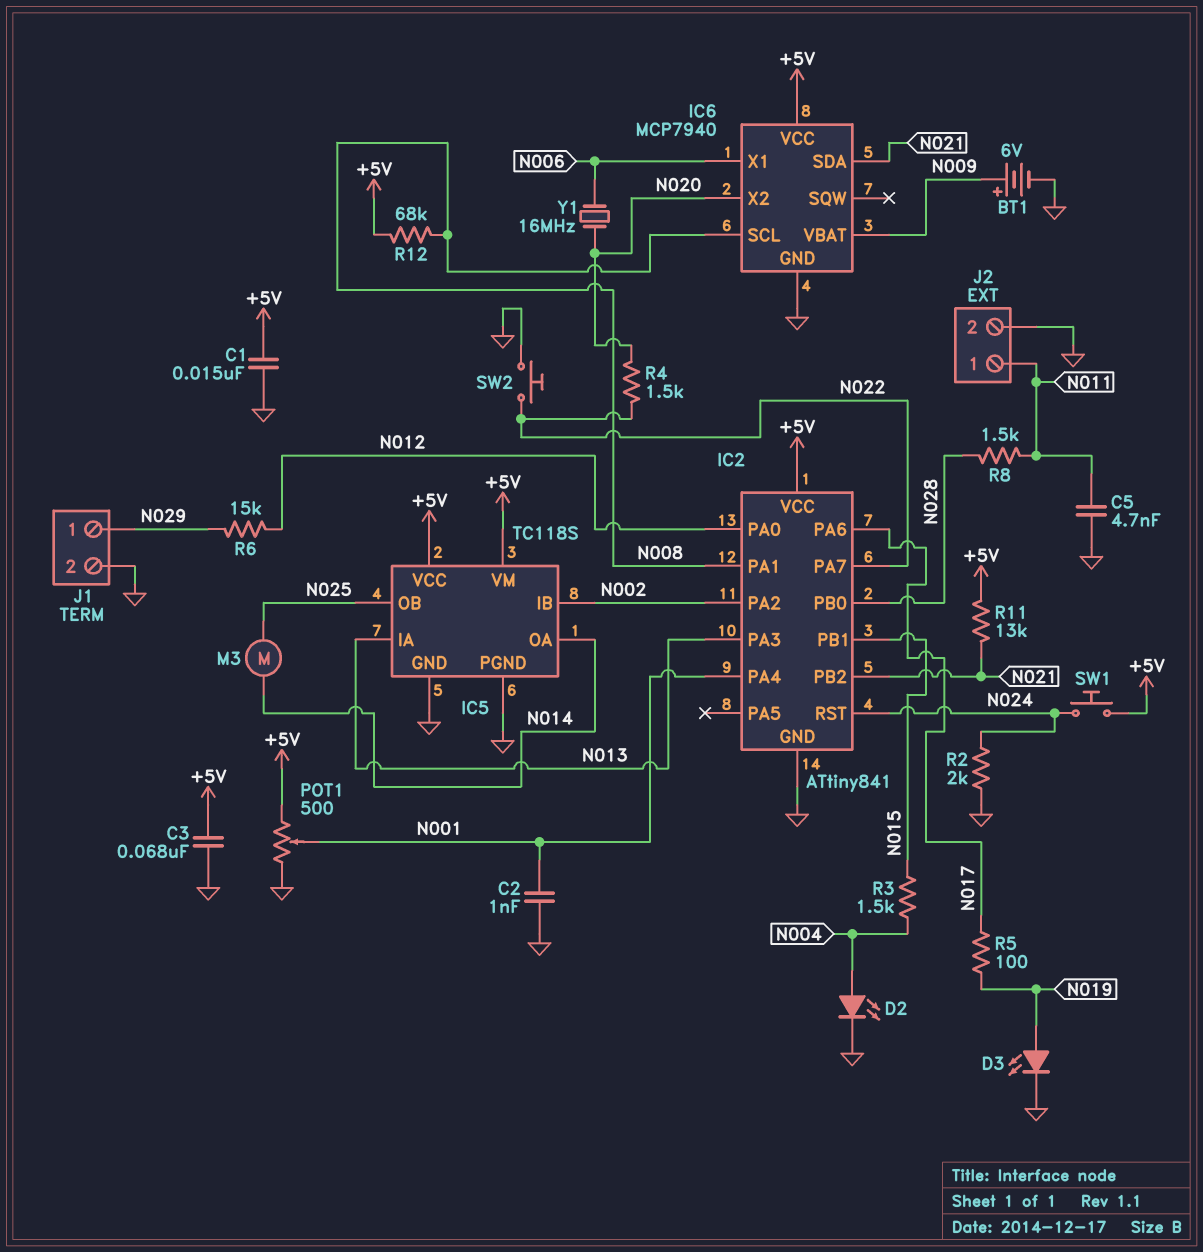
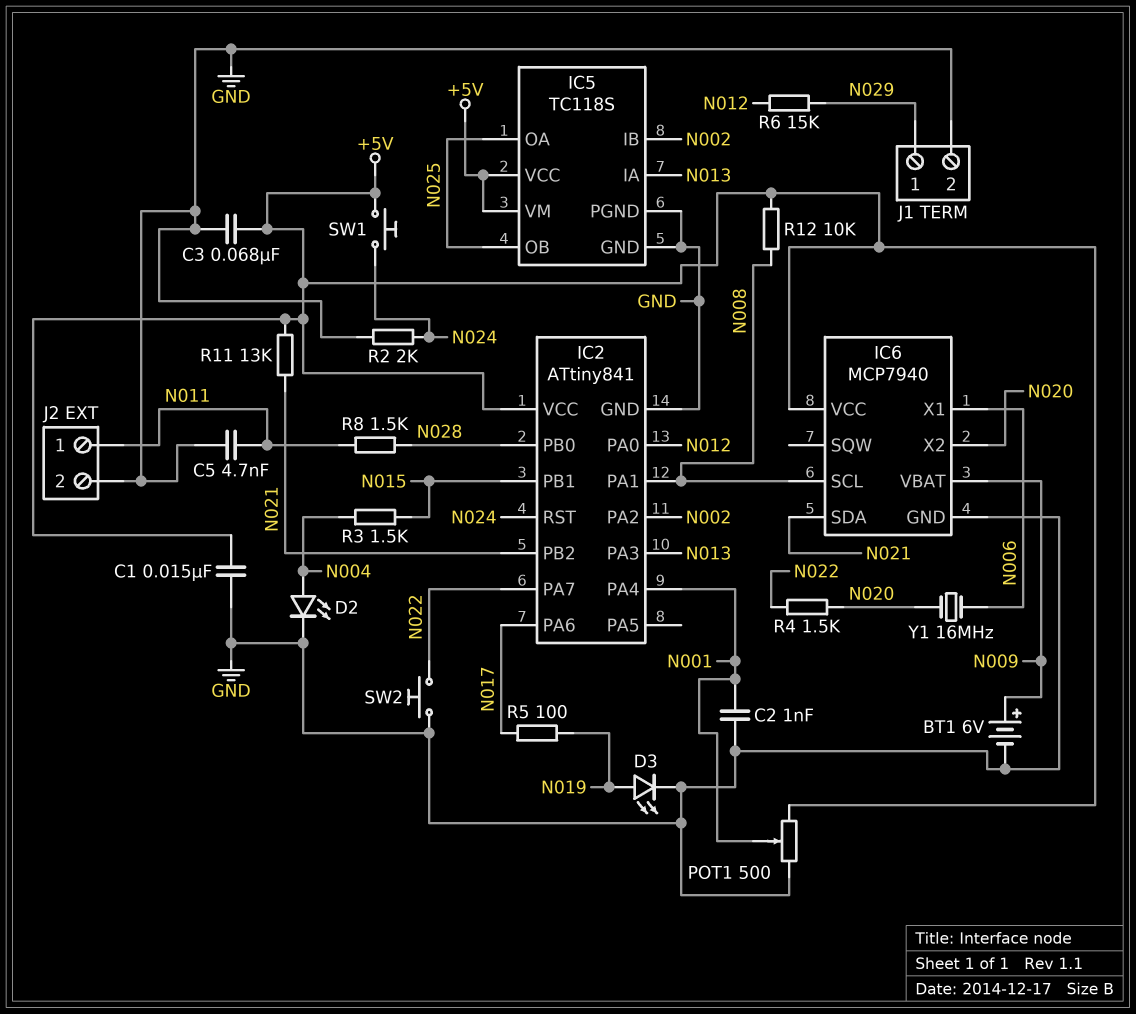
IC5 pin OA: N014 -> N025
M3: motor (N014, N025) -> none
R12: 68k (+5V, N008) -> 10k (+5V, N008)

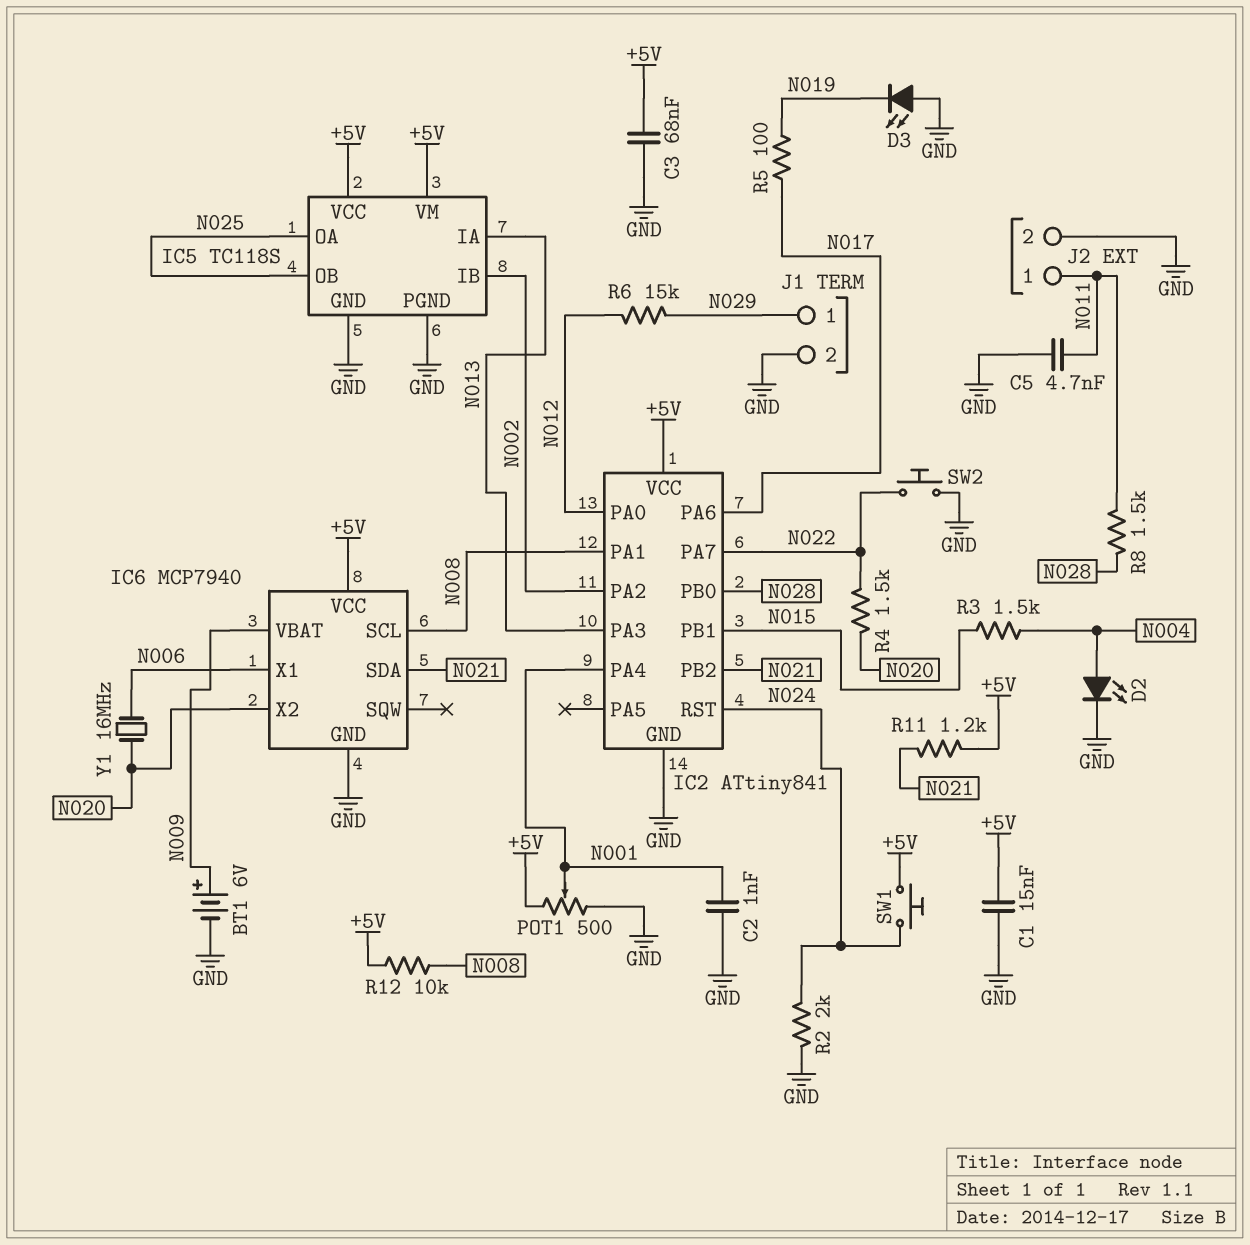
D3: LED (A N019, K GND) -> LED (A GND, K N019)
R11: 13k (+5V, N021) -> 1.2k (+5V, N021)

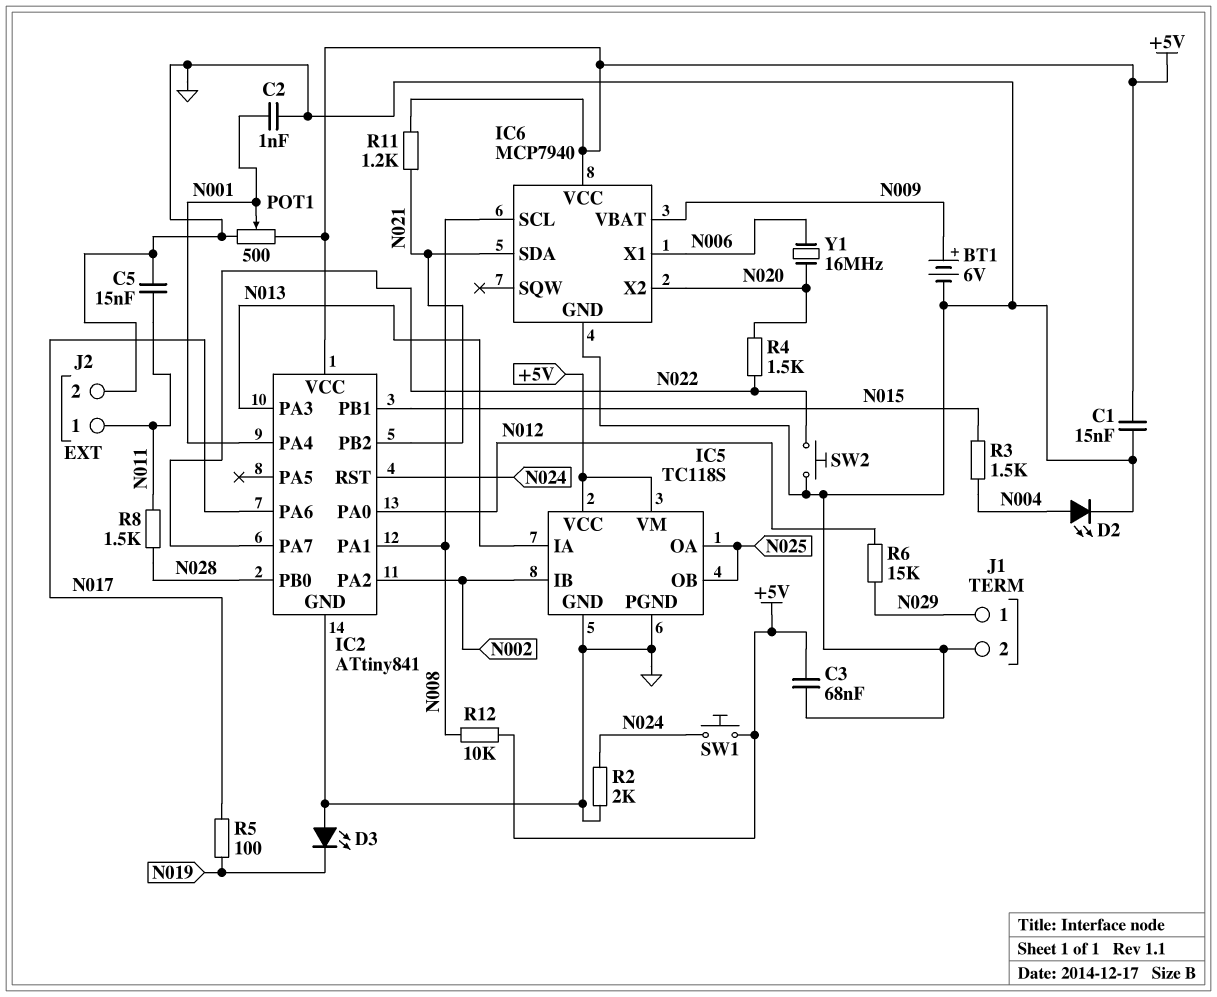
C5: 4.7nF (GND, N011) -> 15nF (GND, N011)

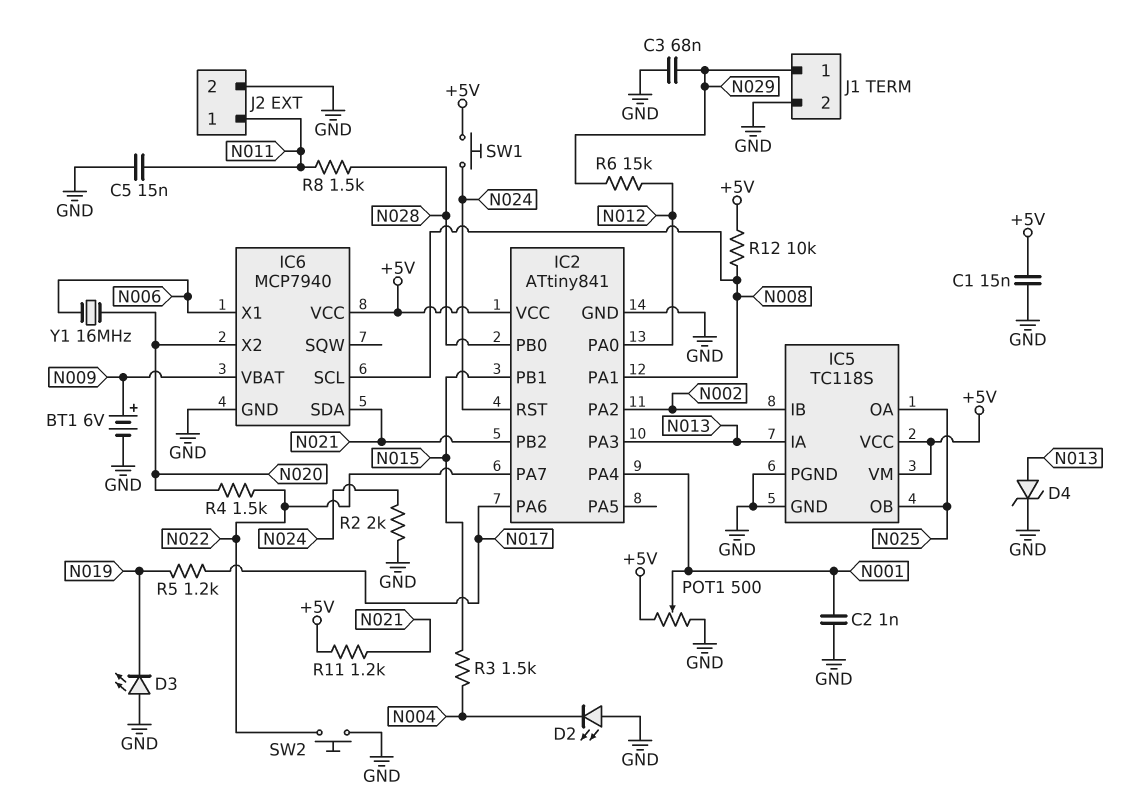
C3: 68nF (+5V, GND) -> 68nF (GND, N029)
D2: LED (A N004, K GND) -> LED (A GND, K N004)
D4: none -> zener (A N013, K GND)
R5: 100 (N017, N019) -> 1.2k (N017, N019)

